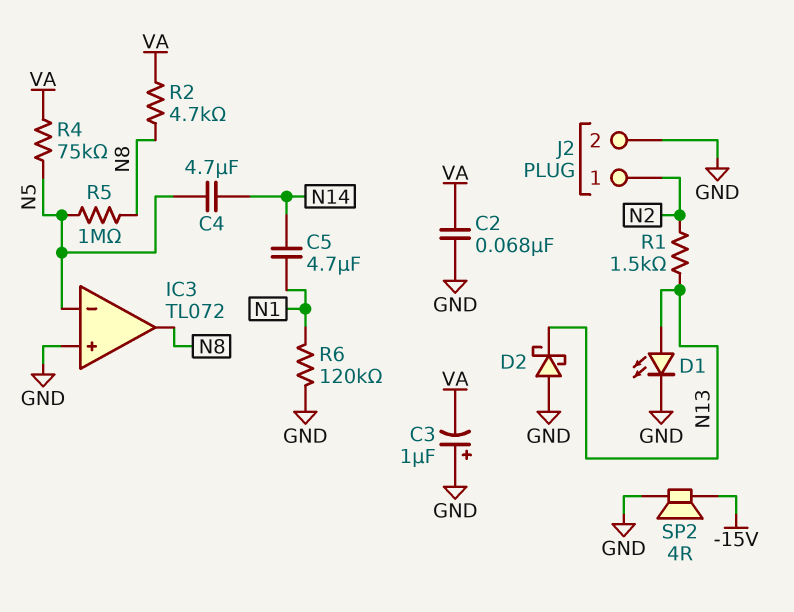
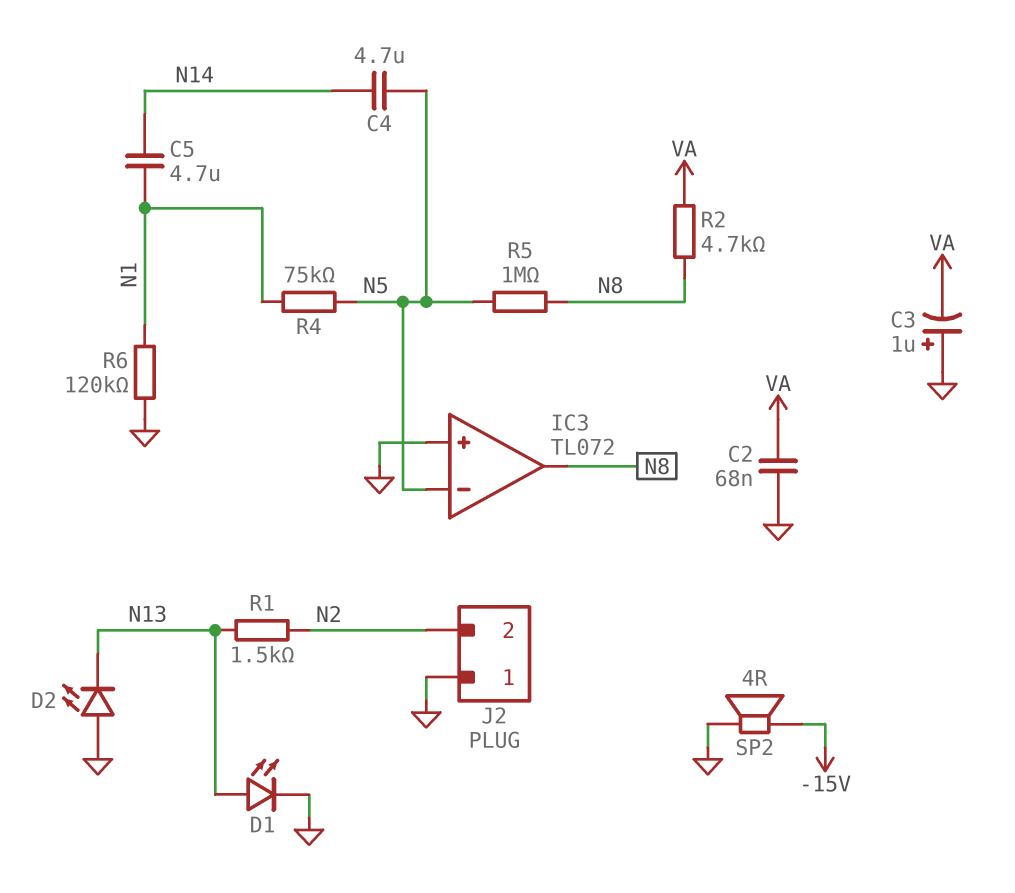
D2: schottky (A GND, K N13) -> LED (A GND, K N13)
J2 pin 1: N2 -> GND
J2 pin 2: GND -> N2
R4: 75k (N5, VA) -> 75k (N1, N5)

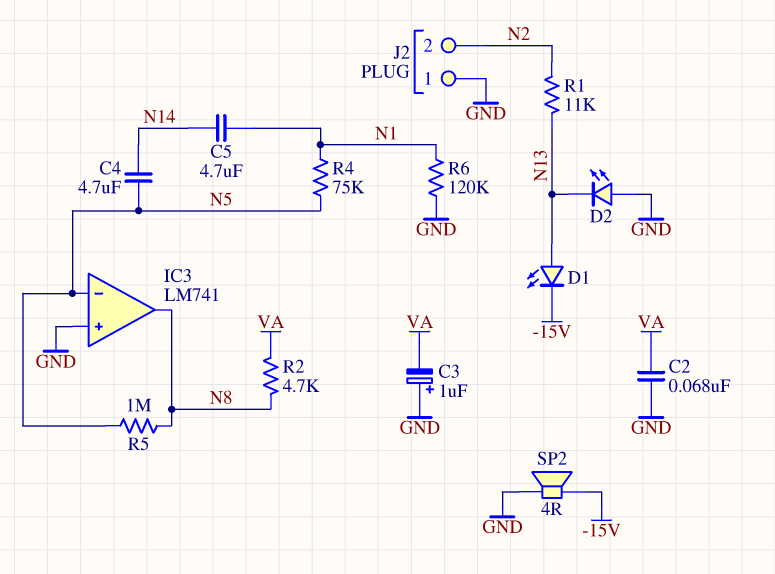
D1: LED (A N13, K GND) -> LED (A N13, K -15V)
IC3: TL072 -> LM741
R1: 1.5k (N2, N13) -> 11k (N2, N13)

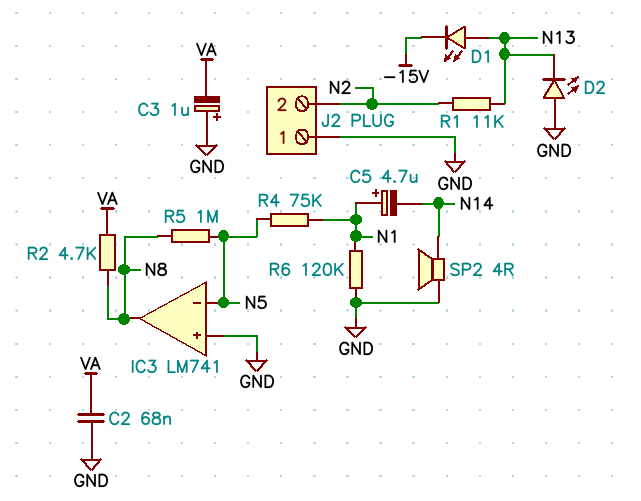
C4: 4.7uF (N5, N14) -> none
C5: 4.7uF (N1, N14) -> 4.7uF (plus N1, minus N14)
SP2: speaker 4R (-15V, GND) -> speaker 4R (GND, N14)

